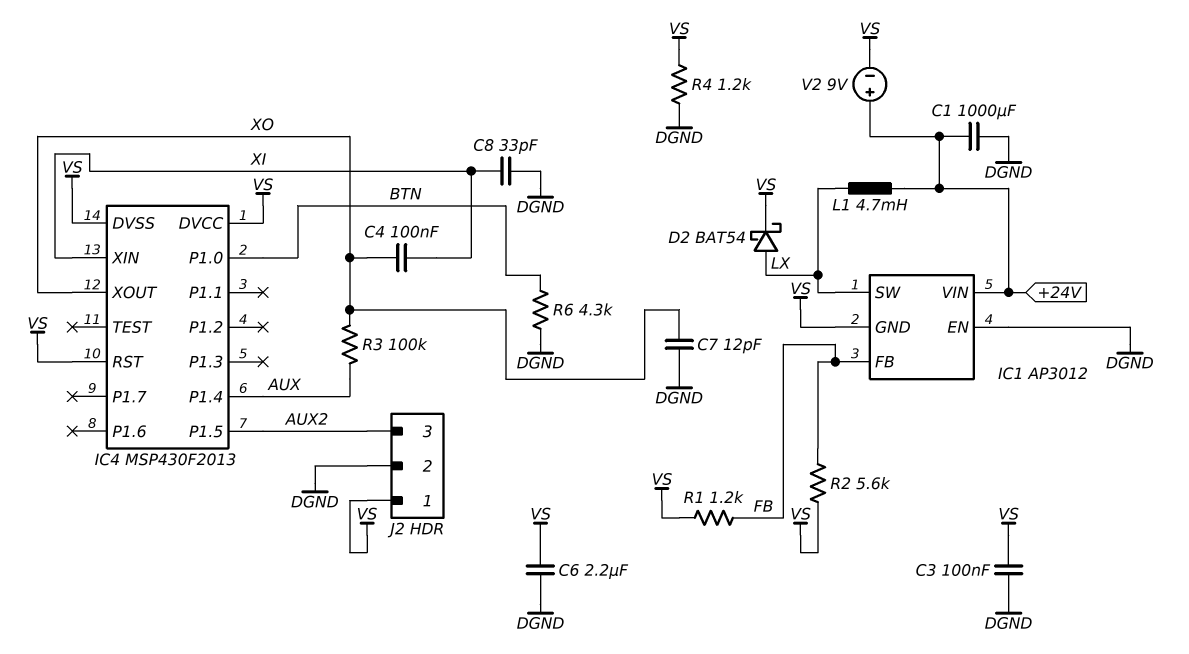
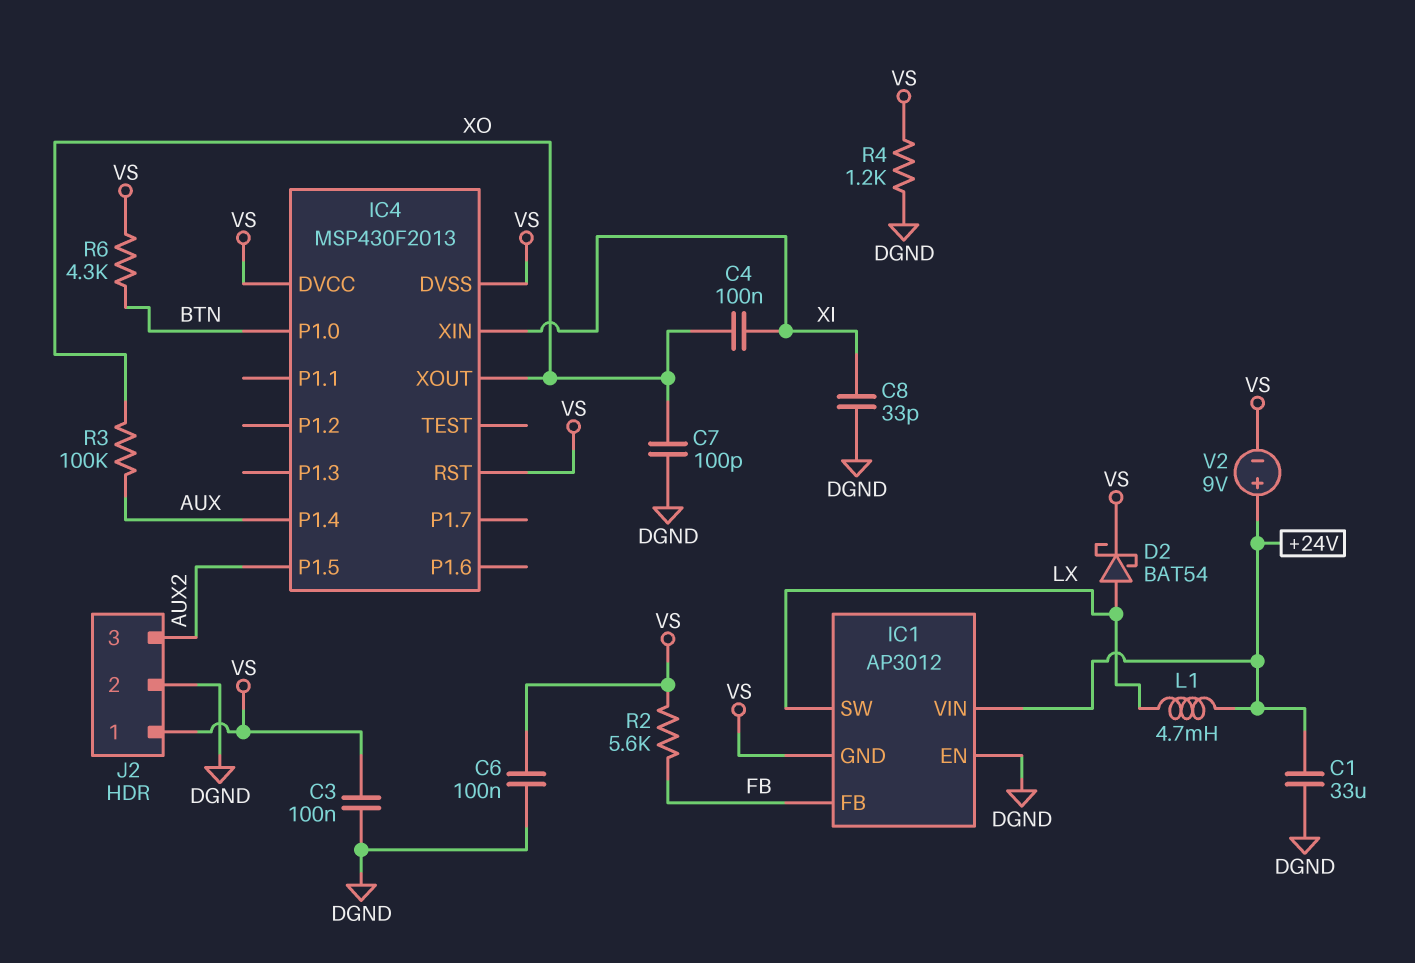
C1: 1000uF (+24V, DGND) -> 33uF (+24V, DGND)
C6: 2.2uF (DGND, VS) -> 100nF (DGND, VS)
C7: 12pF (DGND, XO) -> 100pF (DGND, XO)
R1: 1.2k (FB, VS) -> none
R6: 4.3k (BTN, DGND) -> 4.3k (BTN, VS)

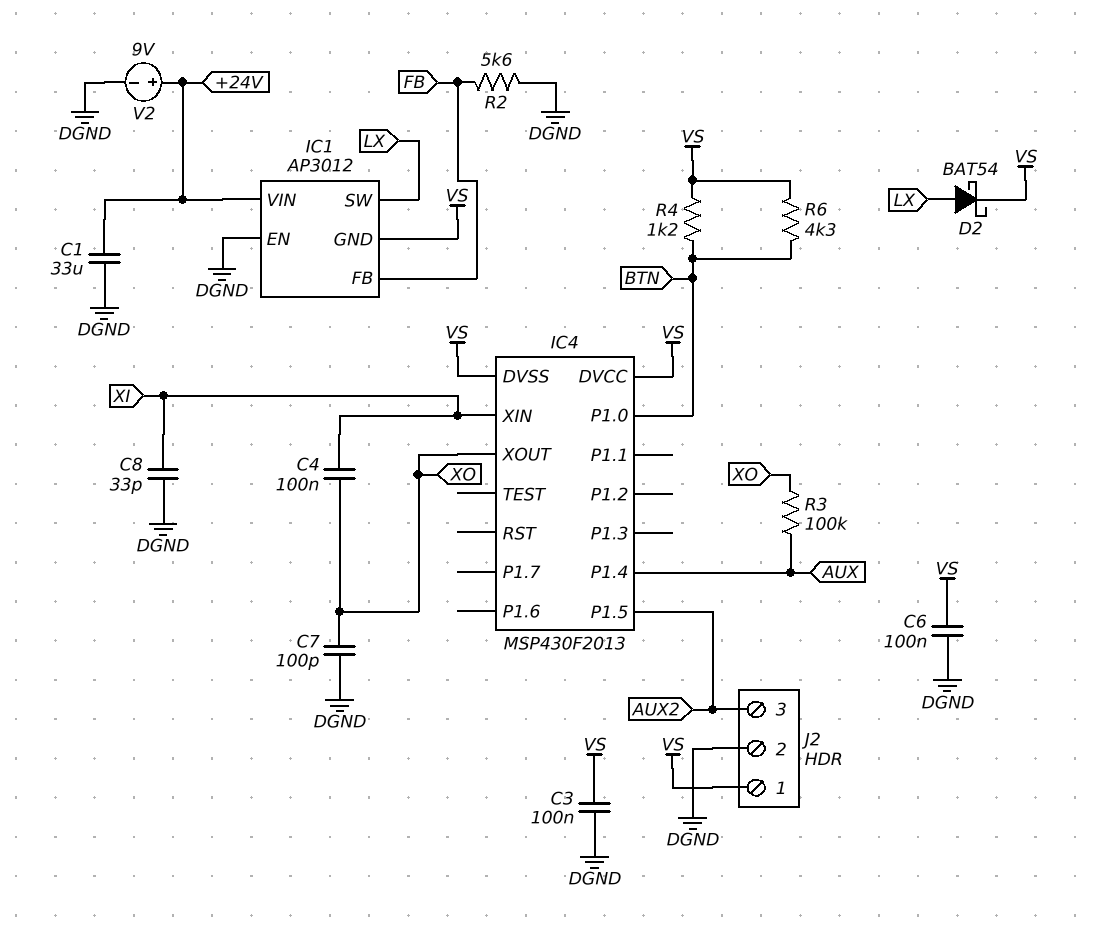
IC4 pin RST: VS -> none
L1: 4.7mH (+24V, LX) -> none
R2: 5.6k (FB, VS) -> 5.6k (DGND, FB)
R4: 1.2k (DGND, VS) -> 1.2k (BTN, VS)
V2: 9V (plus +24V, minus VS) -> 9V (plus +24V, minus DGND)

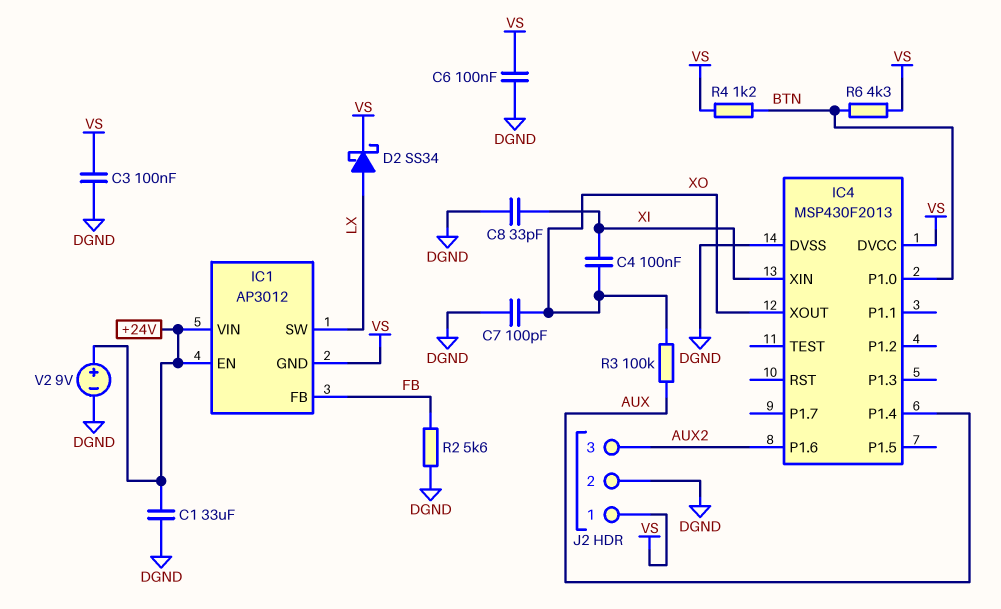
D2: schottky BAT54 (A LX, K VS) -> schottky SS34 (A LX, K VS)
IC1 pin EN: DGND -> +24V
IC4 pin DVSS: VS -> DGND
IC4 pin P1.5: AUX2 -> none
IC4 pin P1.6: none -> AUX2

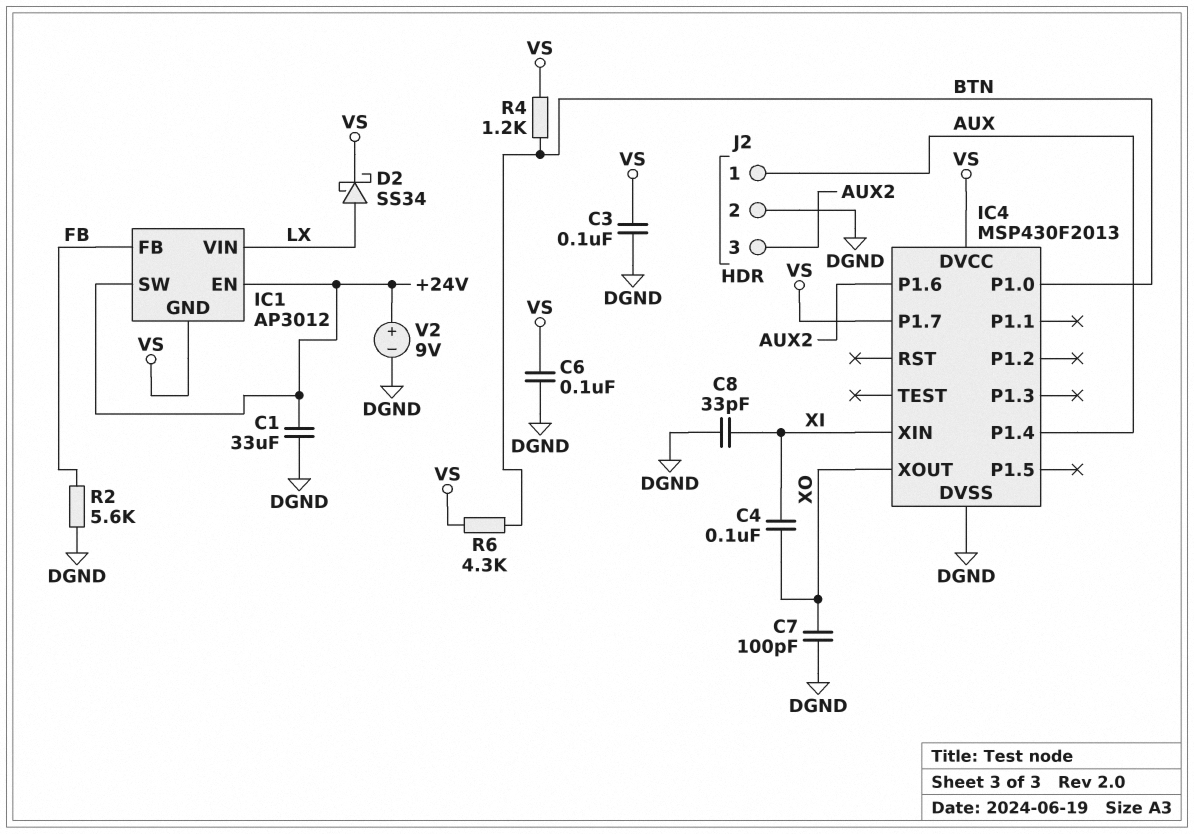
IC1 pin SW: LX -> +24V
IC1 pin VIN: +24V -> LX
IC4 pin P1.7: none -> VS
J2 pin 1: VS -> AUX
R3: 100k (AUX, XO) -> none

